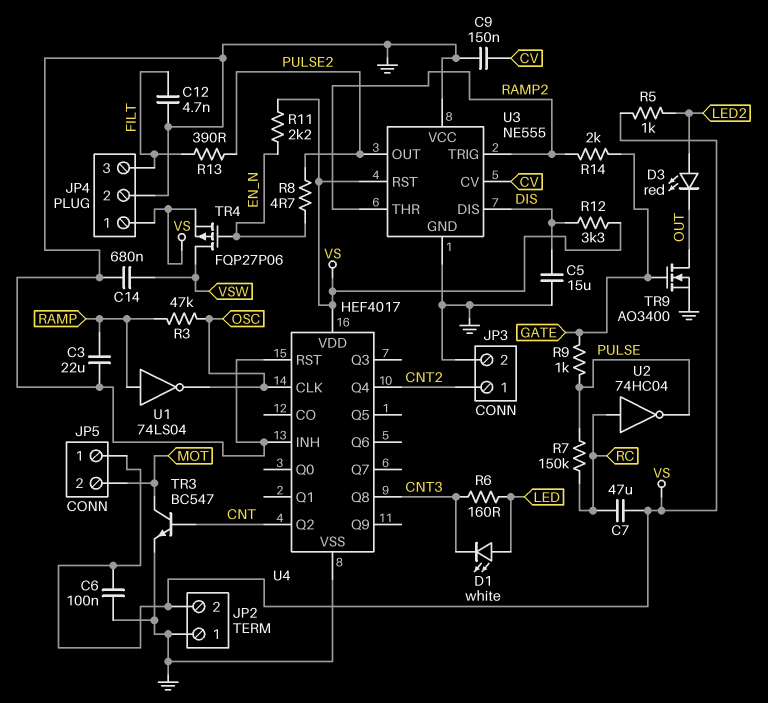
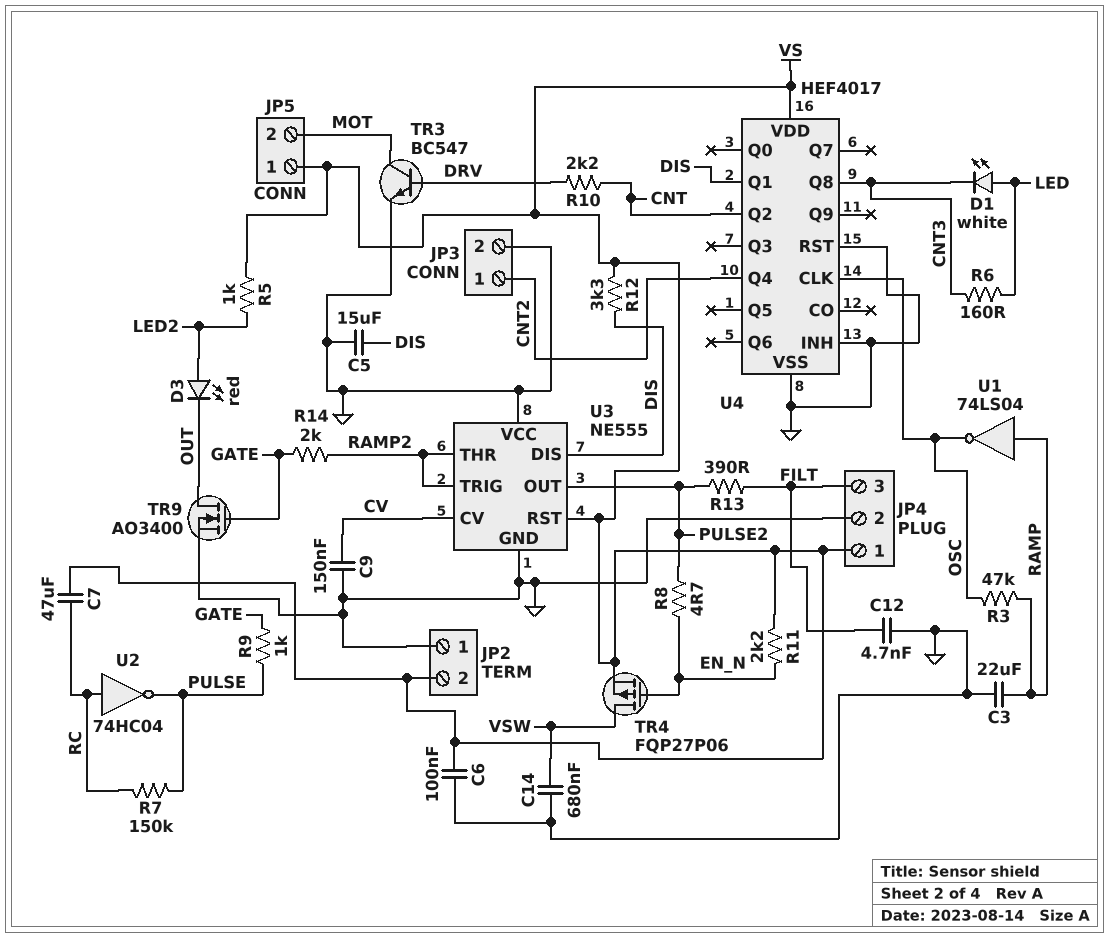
R10: none -> 2.2k (CNT, DRV)
TR3: NPN BC547 (B CNT, C MOT, E GND) -> NPN BC547 (B DRV, C MOT, E GND)
U4 pin Q1: none -> DIS

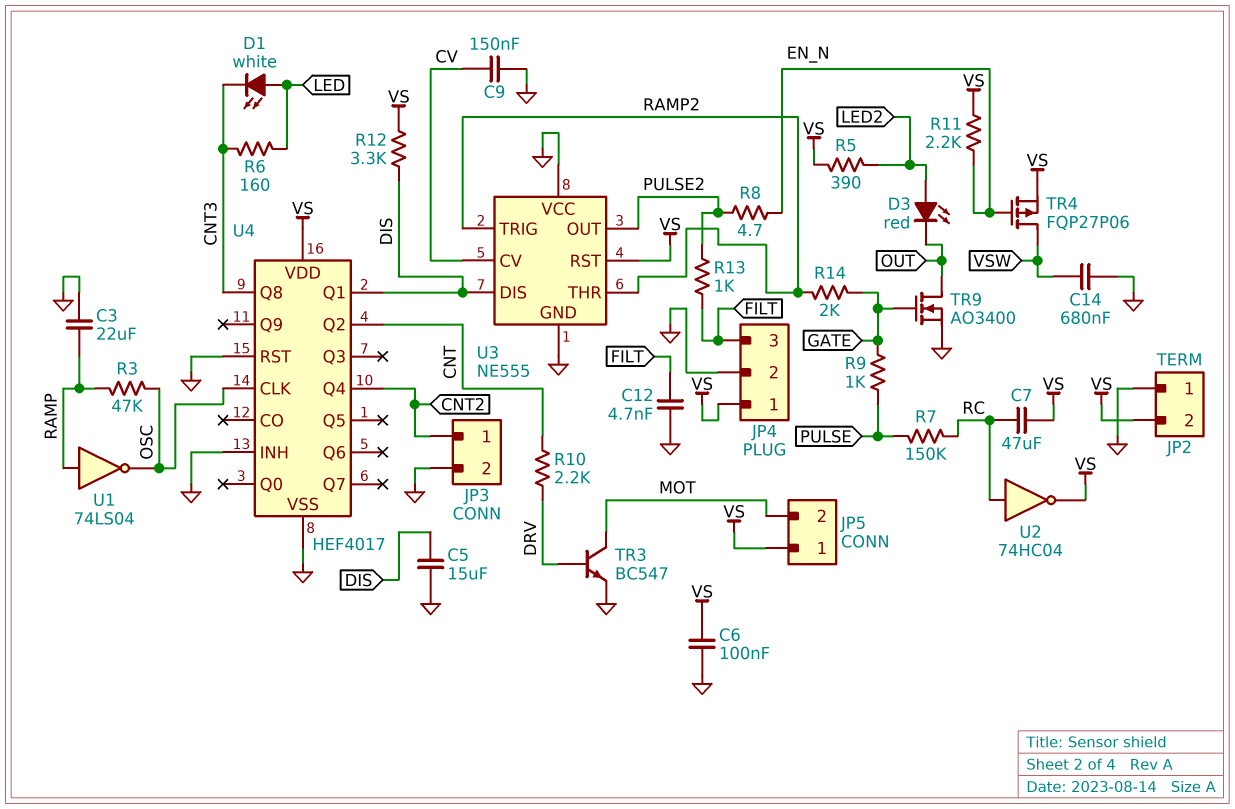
R5: 1k (LED2, VS) -> 390 (LED2, VS)
R13: 390 (FILT, PULSE2) -> 1k (FILT, PULSE2)
U2: NOT 74HC04 (in RC, out PULSE) -> NOT 74HC04 (in RC, out VS)

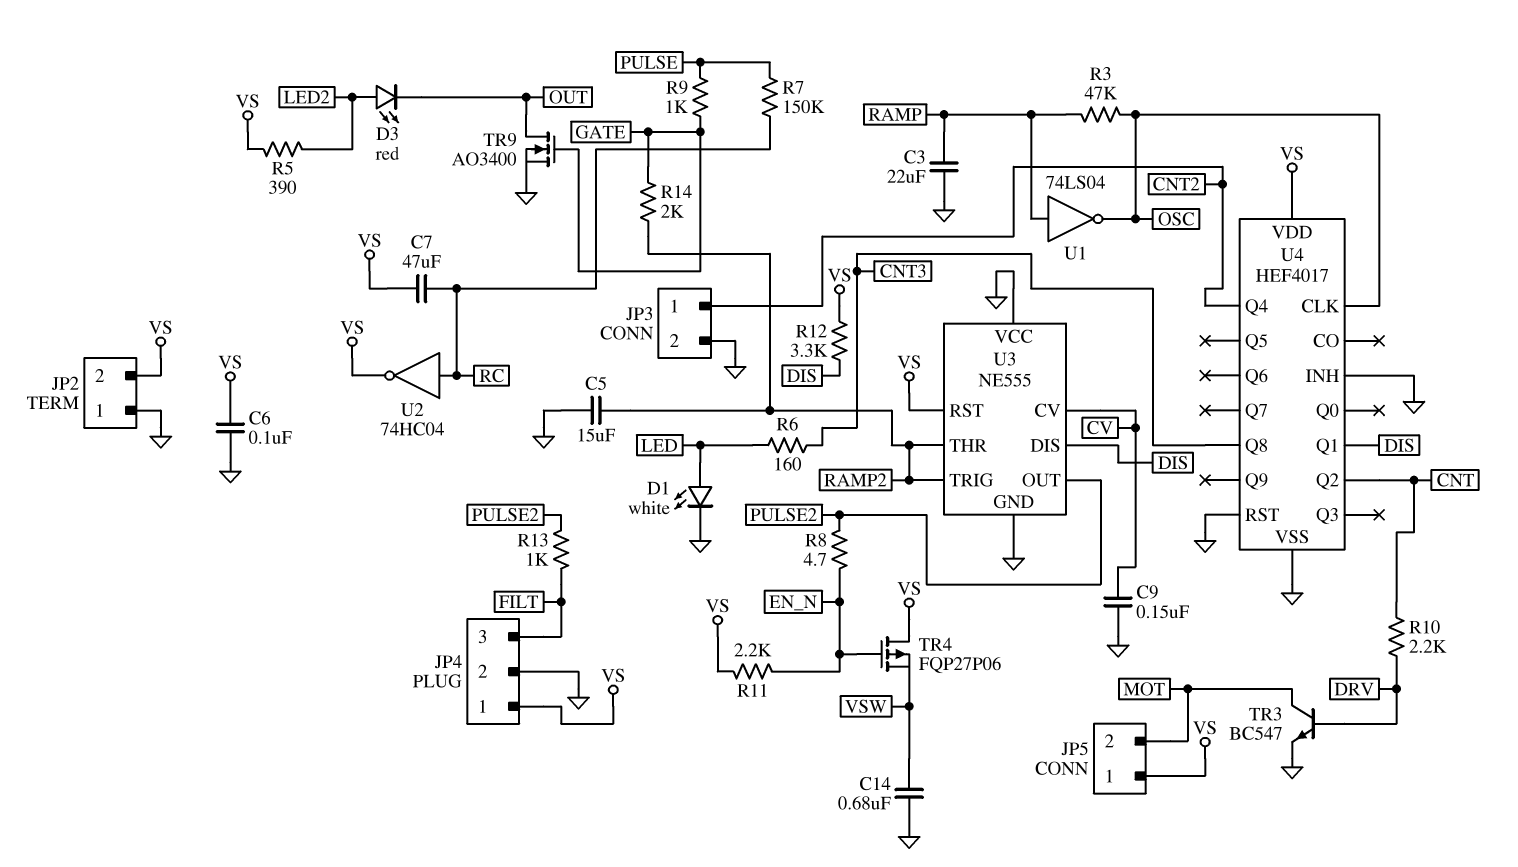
C5: 15uF (DIS, GND) -> 15uF (GND, RAMP2)
C12: 4.7nF (FILT, GND) -> none
D1: LED white (A LED, K CNT3) -> LED white (A LED, K GND)
TR4: PMOS FQP27P06 (G EN_N, D VSW, S VS) -> PMOS FQP27P06 (G EN_N, D VS, S VSW)

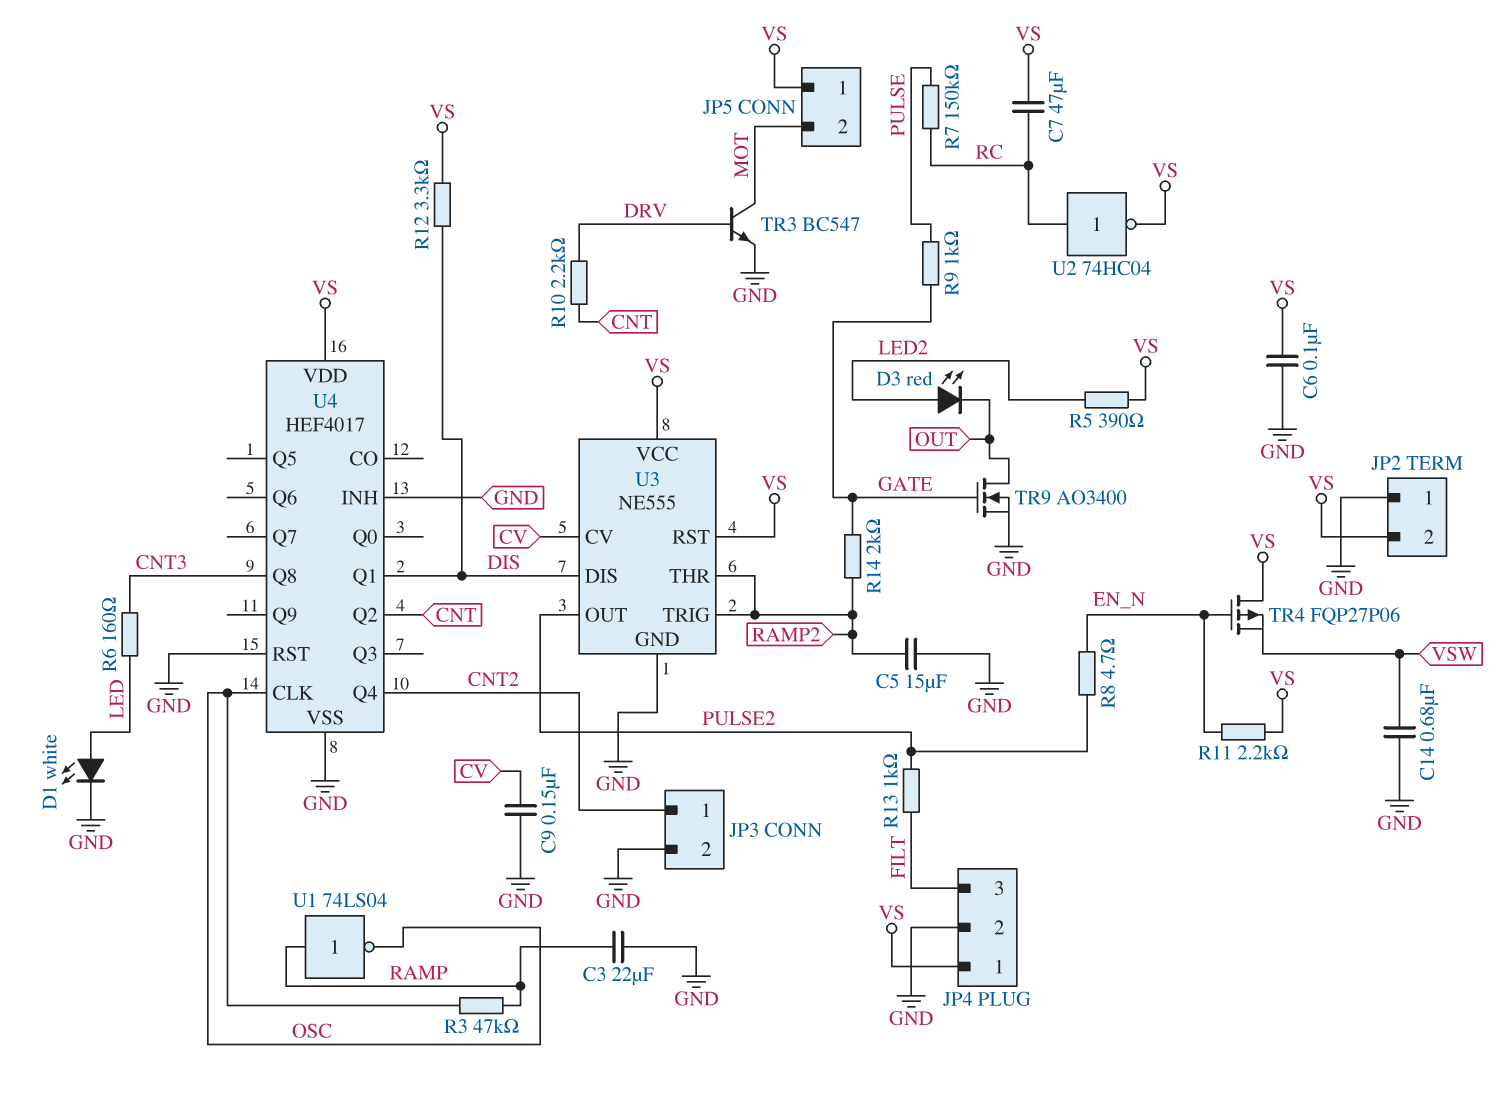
U3 pin VCC: GND -> VS

